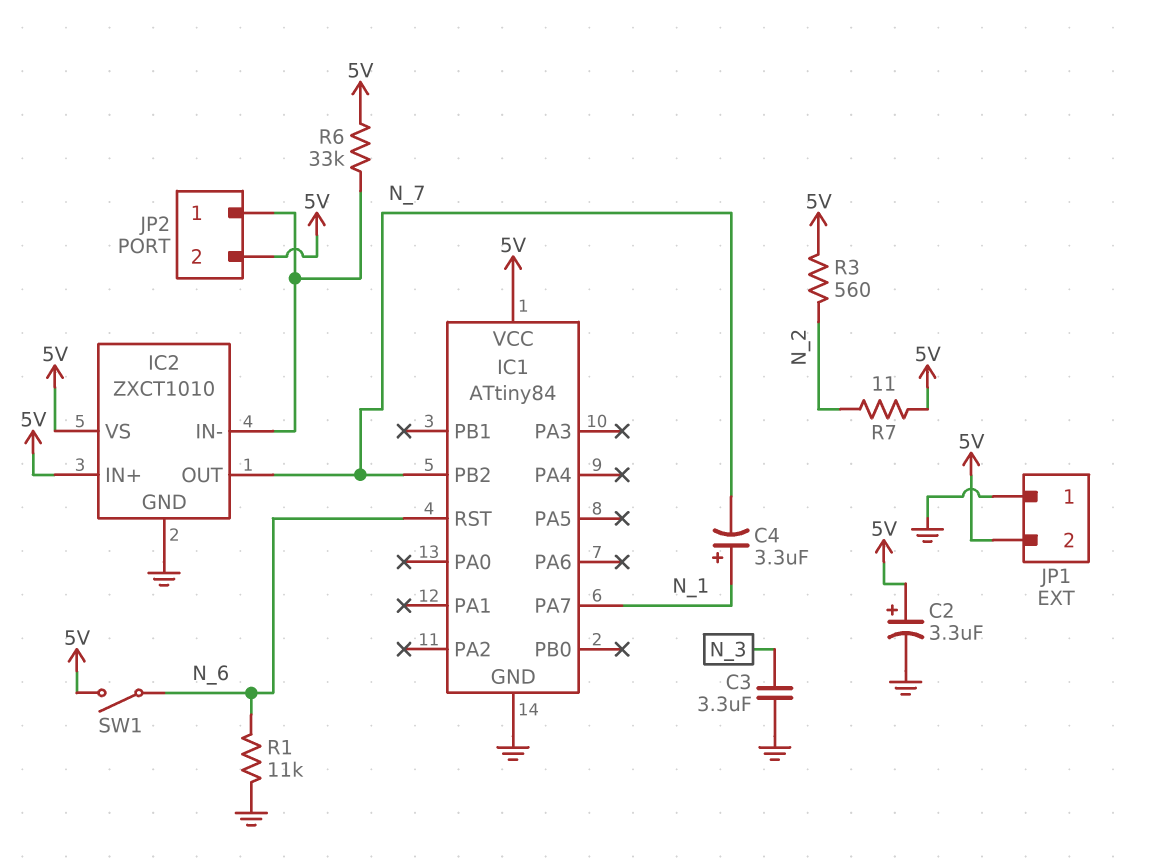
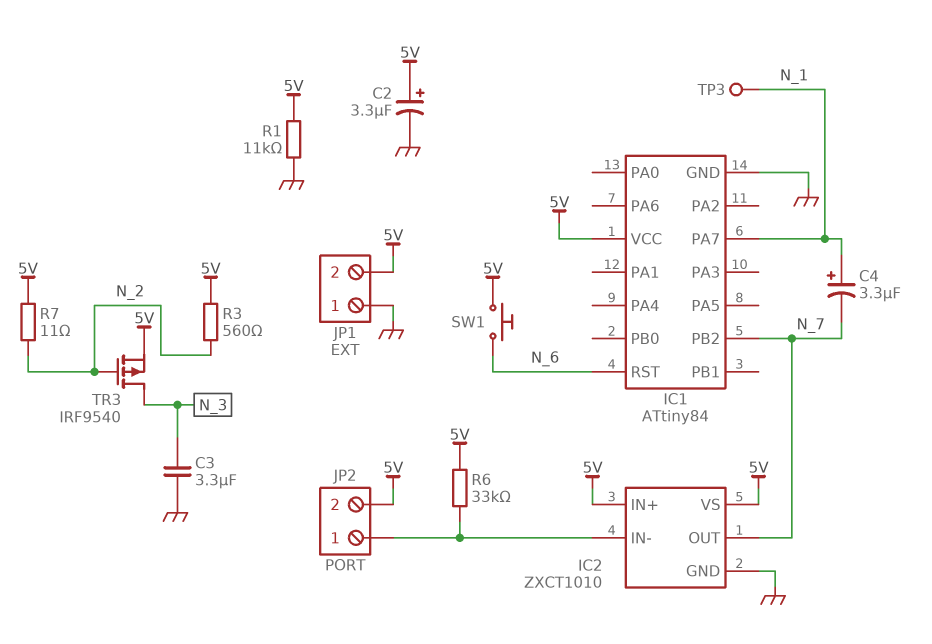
R1: 11k (GND, N_6) -> 11k (5V, GND)
SW1: switch (5V, N_6) -> button (5V, N_6)
TP3: none -> test point (N_1)
TR3: none -> PMOS IRF9540 (G N_2, D N_3, S 5V)

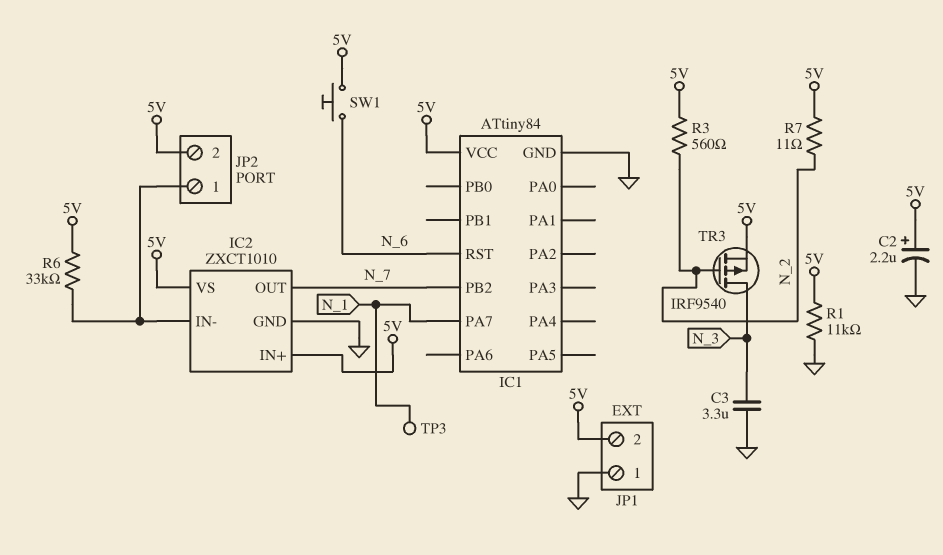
C2: 3.3uF (plus 5V, minus GND) -> 2.2uF (plus 5V, minus GND)
C4: 3.3uF (plus N_1, minus N_7) -> none

